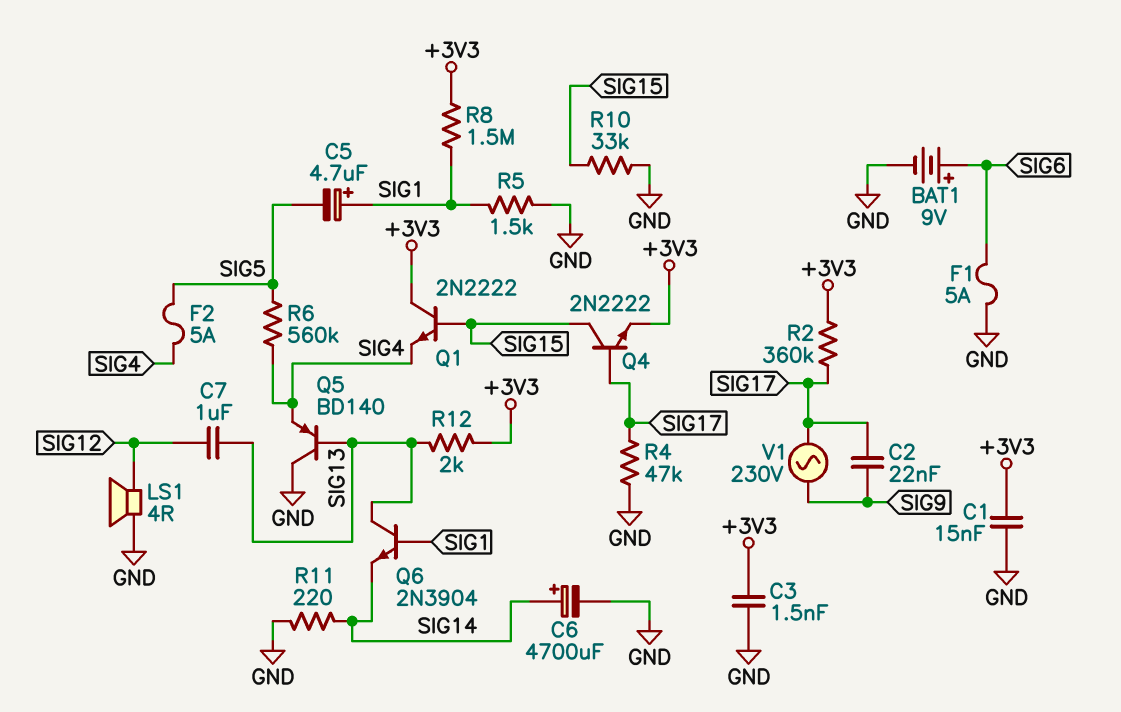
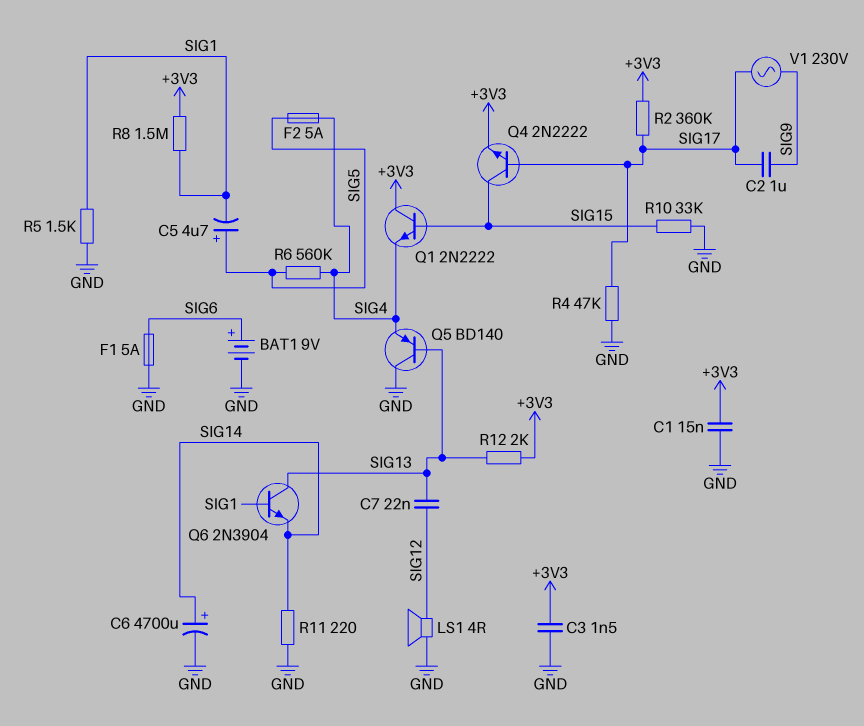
C2: 22nF (SIG9, SIG17) -> 1uF (SIG9, SIG17)
C5: 4.7uF (plus SIG1, minus SIG5) -> 4.7uF (plus SIG5, minus SIG1)
C7: 1uF (SIG12, SIG13) -> 22nF (SIG12, SIG13)

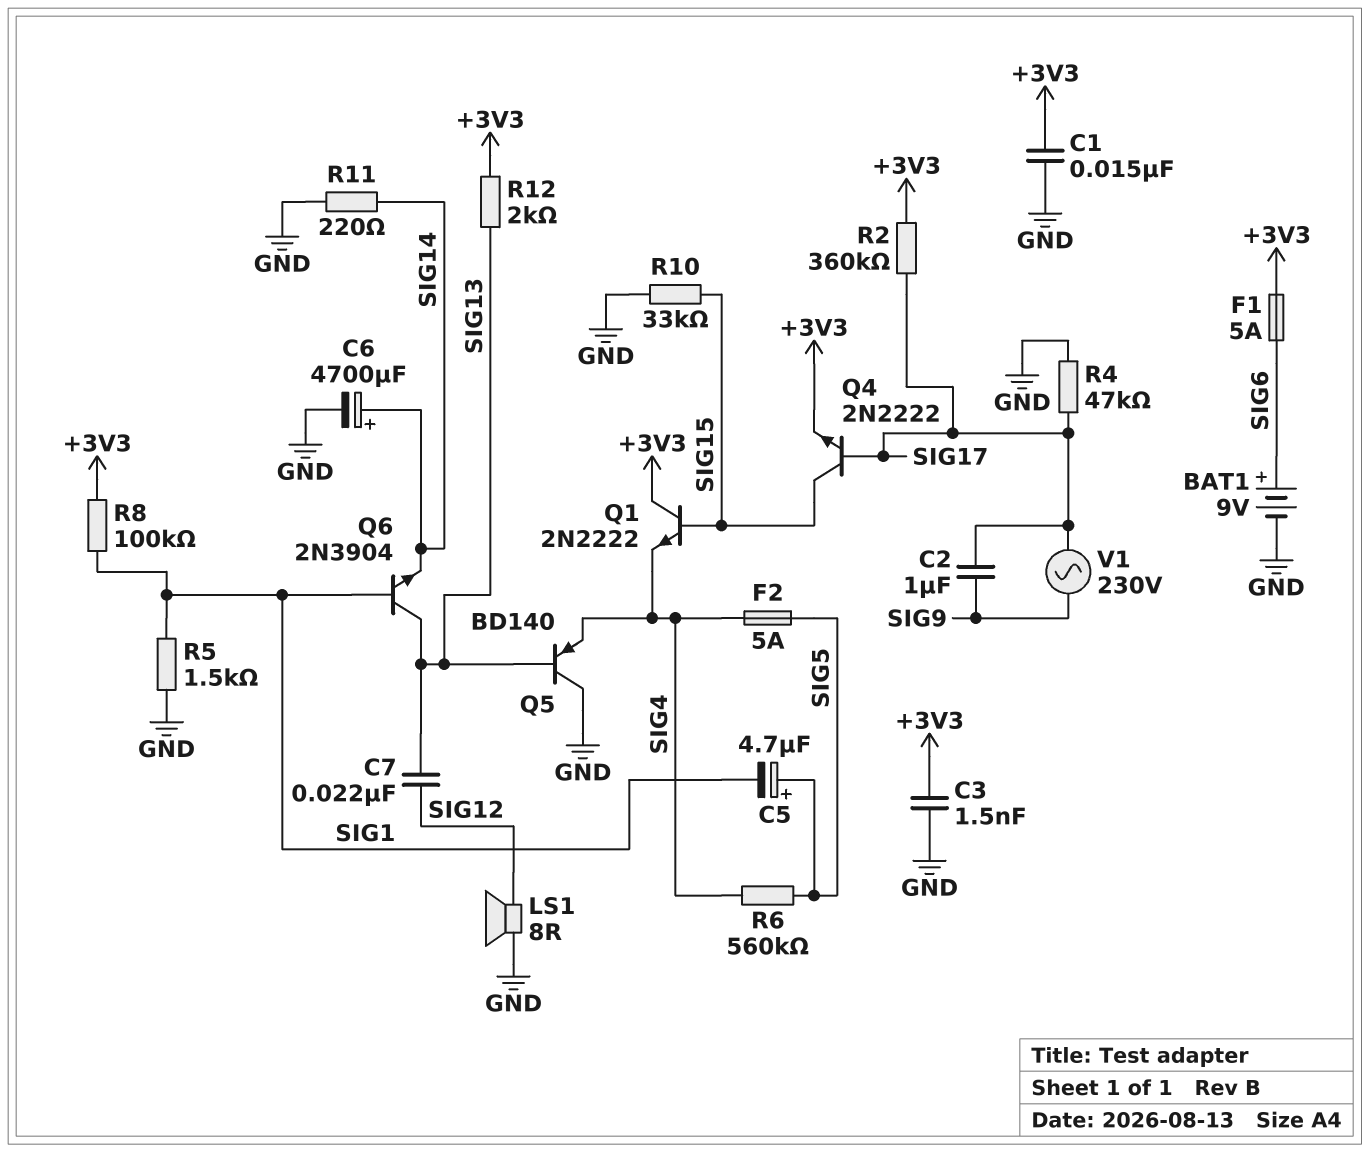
F1: 5A (GND, SIG6) -> 5A (+3V3, SIG6)
LS1: speaker 4R (GND, SIG12) -> speaker 8R (GND, SIG12)
R8: 1.5M (+3V3, SIG1) -> 100k (+3V3, SIG1)

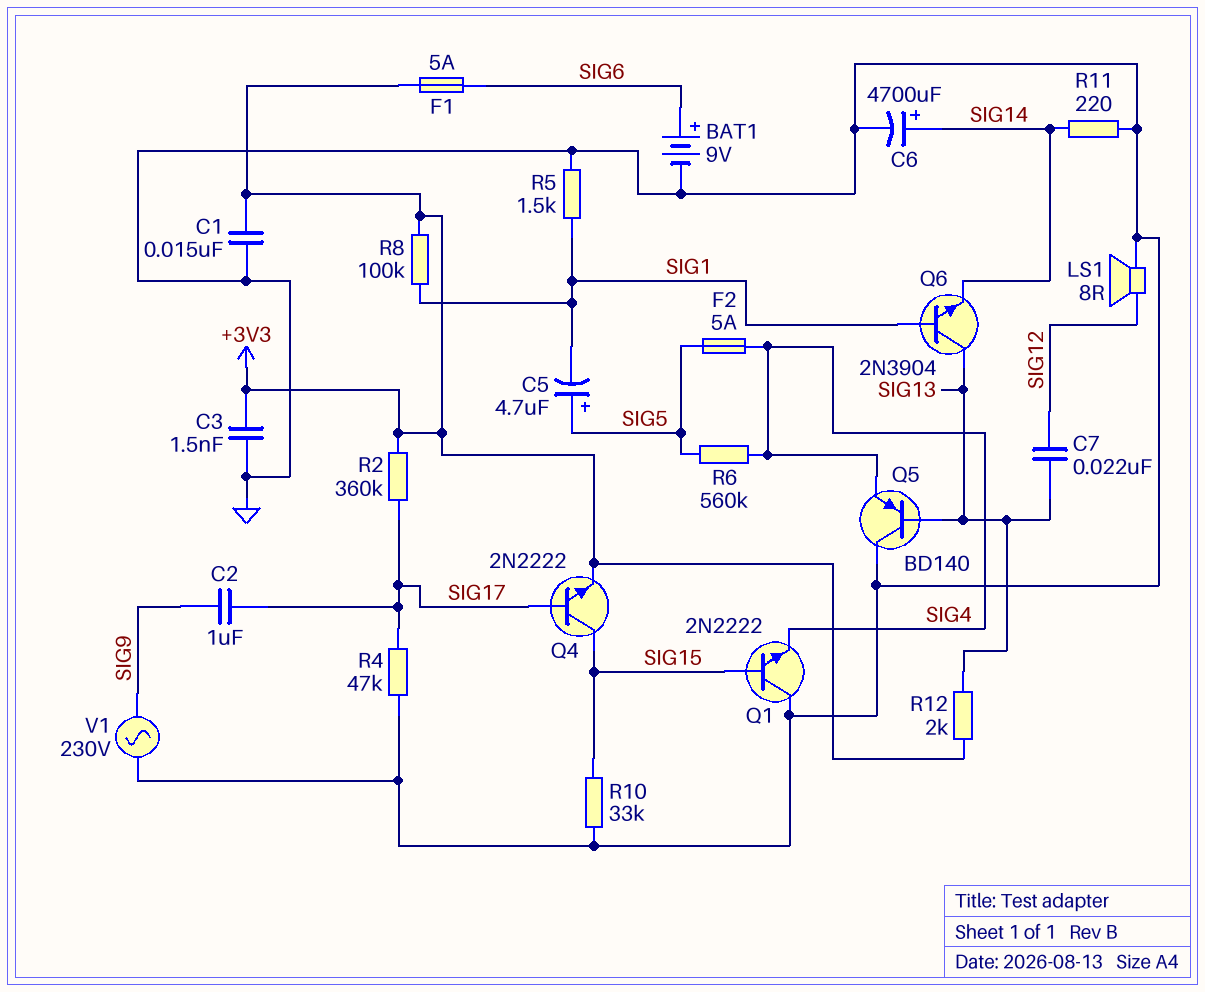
Q1: NPN 2N2222 (B SIG15, C +3V3, E SIG4) -> NPN 2N2222 (B SIG15, C GND, E SIG4)
V1: AC 230V (SIG9, SIG17) -> AC 230V (GND, SIG9)

